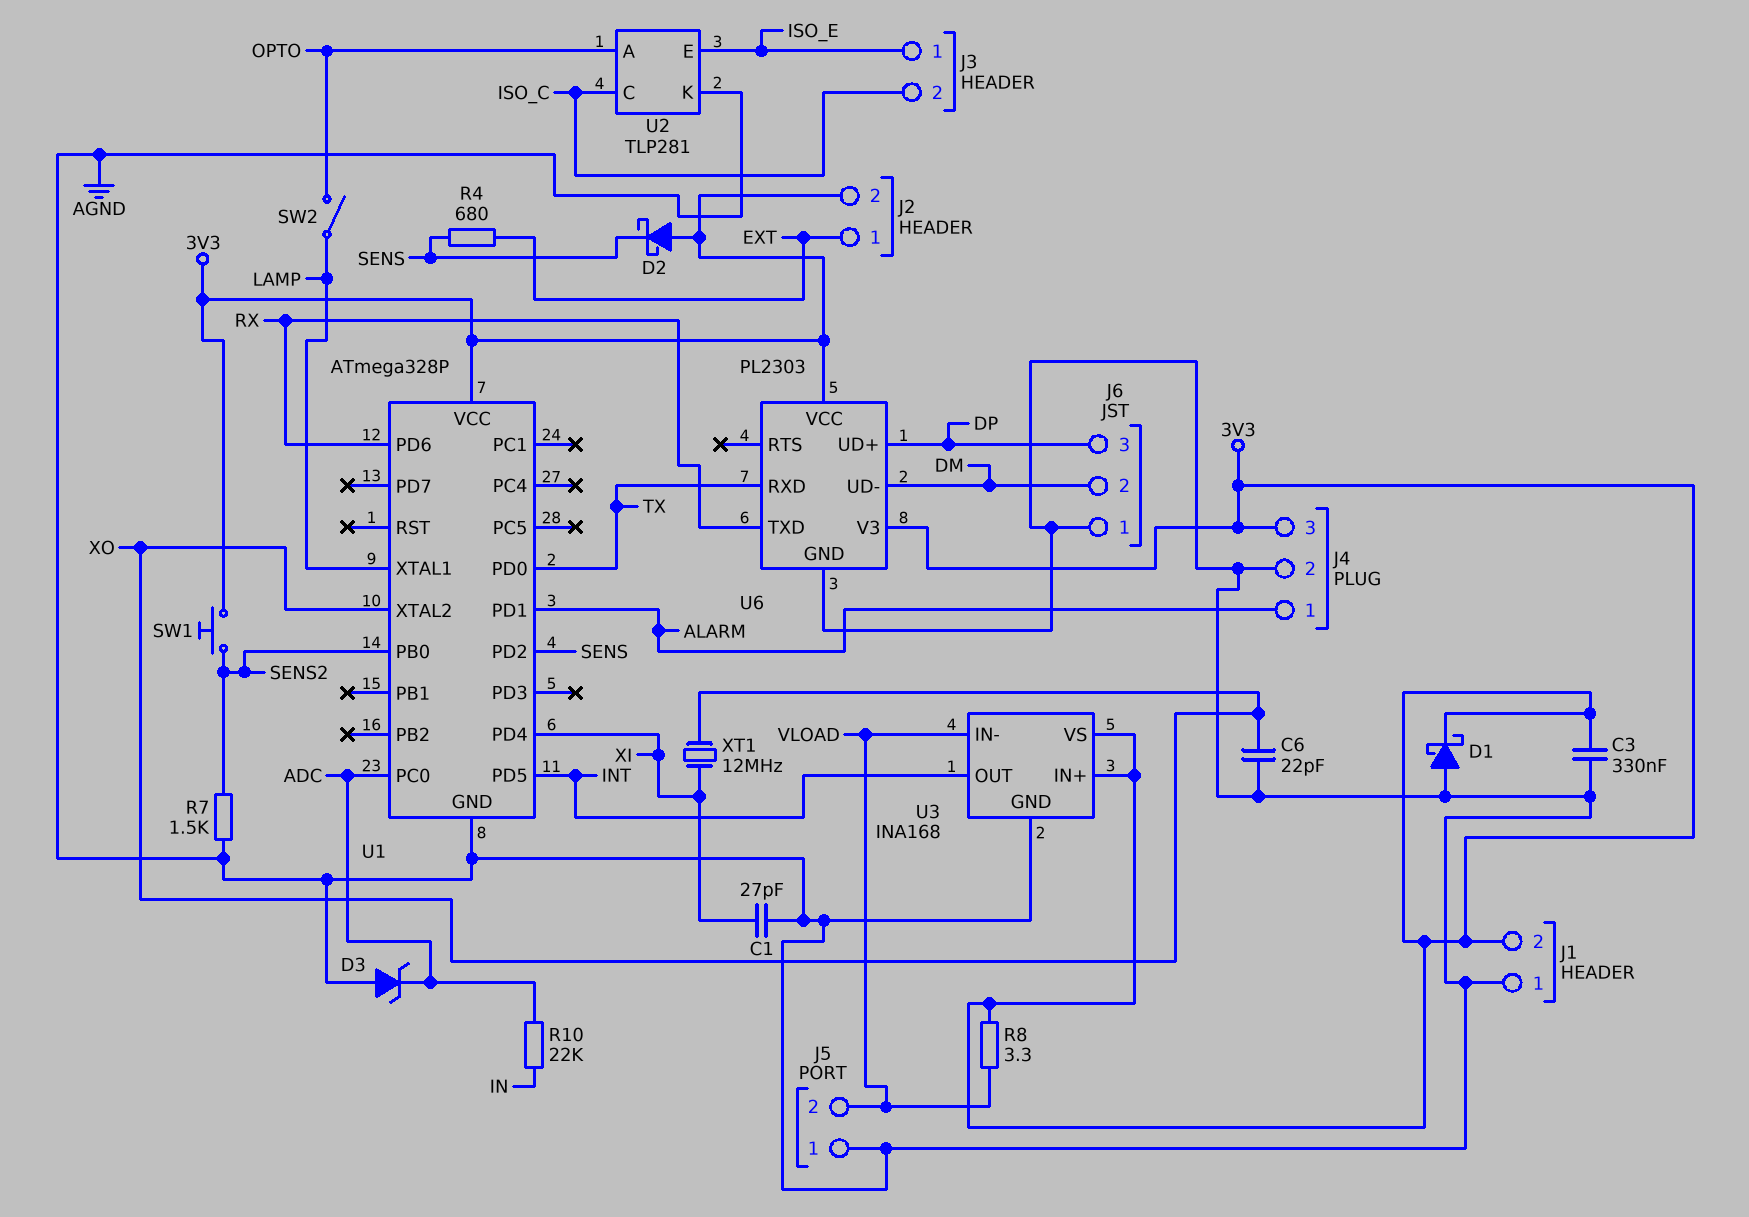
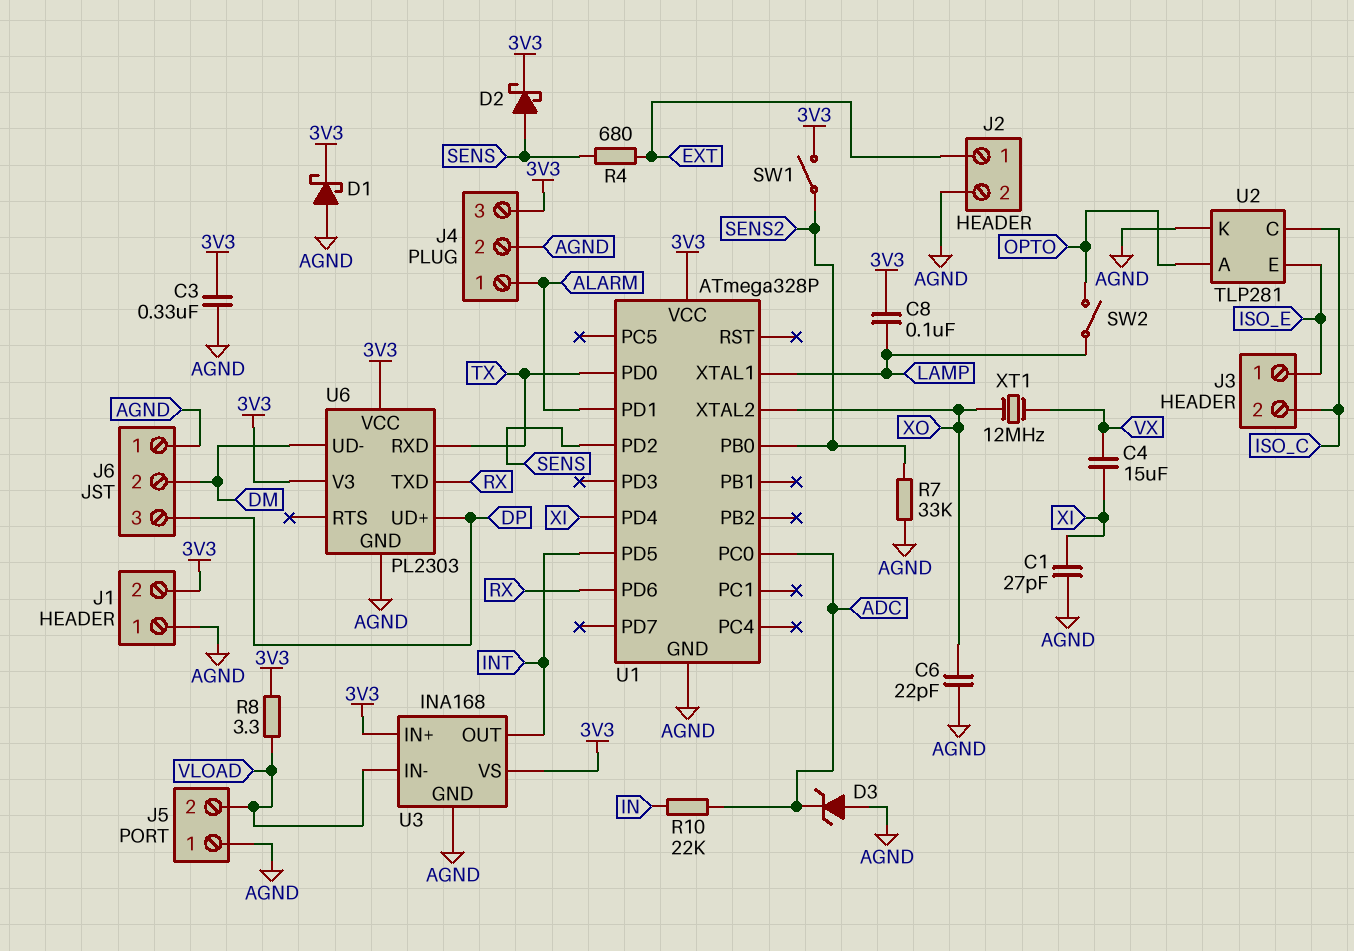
C4: none -> 15uF (VX, XI)
C8: none -> 100nF (3V3, LAMP)
D2: schottky (A 3V3, K SENS) -> schottky (A SENS, K 3V3)
J2 pin 2: 3V3 -> AGND
R7: 1.5k (AGND, SENS2) -> 33k (AGND, SENS2)
SW1: button (3V3, SENS2) -> switch (3V3, SENS2)
XT1: 12MHz (XI, XO) -> 12MHz (VX, XO)

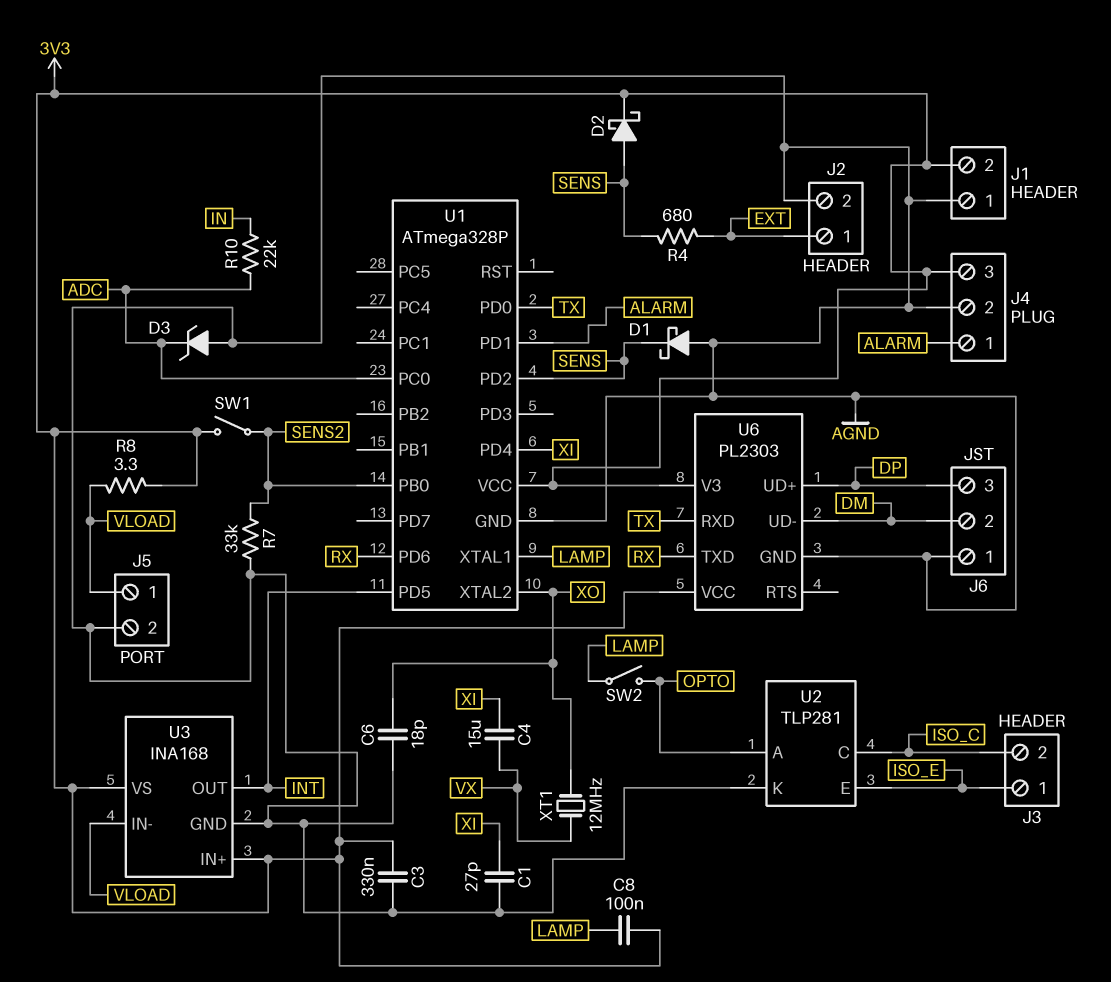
C6: 22pF (AGND, XO) -> 18pF (AGND, XO)
D1: schottky (A AGND, K 3V3) -> schottky (A AGND, K SENS)
J5 pin 1: AGND -> VLOAD
J5 pin 2: VLOAD -> AGND

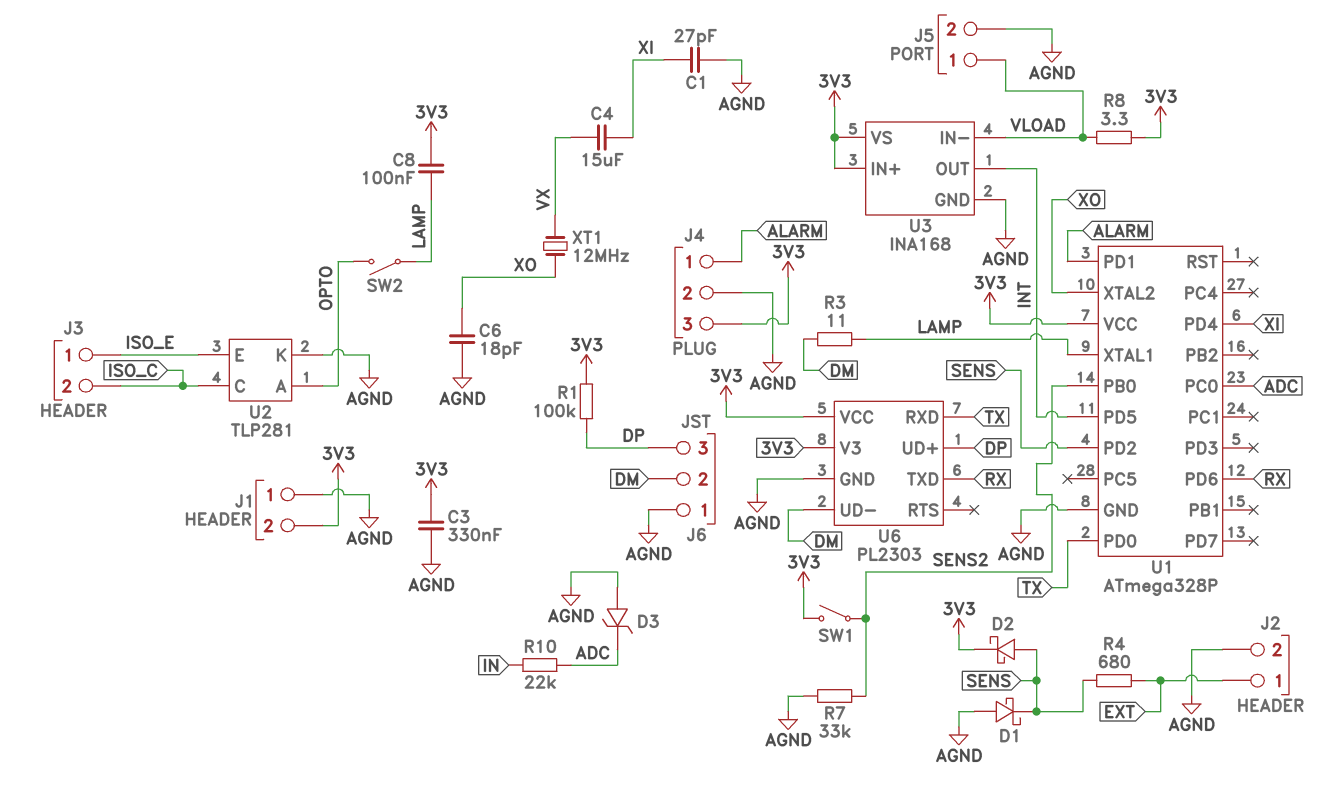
R1: none -> 100k (3V3, DP)
R3: none -> 11 (DM, LAMP)

